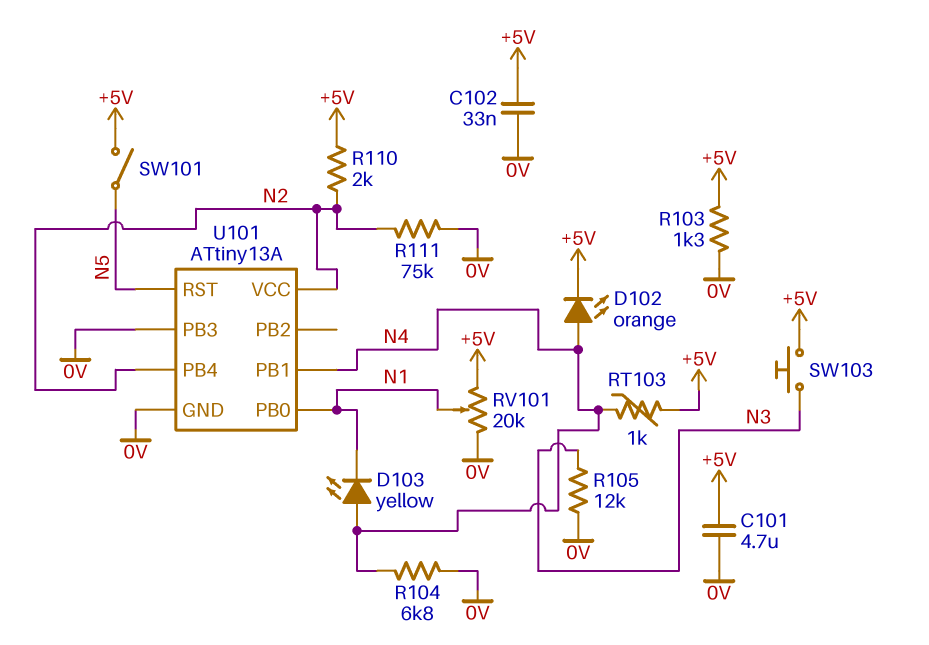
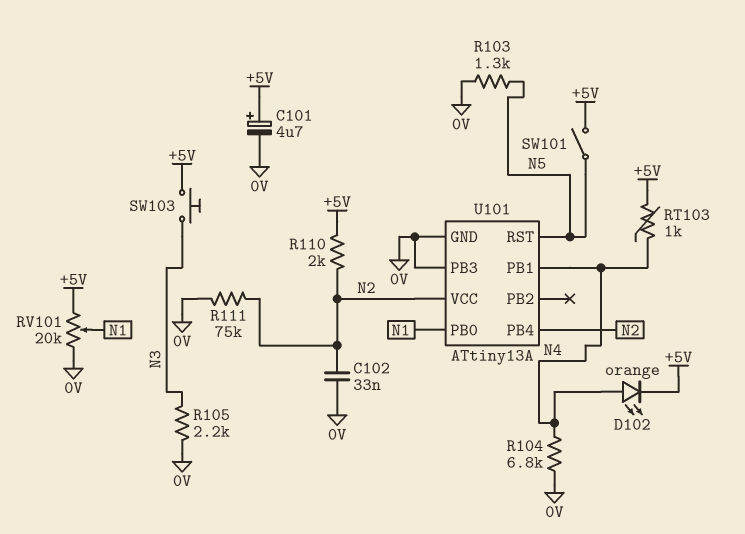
C101: 4.7uF (+5V, 0V) -> 4.7uF (plus +5V, minus 0V)
C102: 33nF (+5V, 0V) -> 33nF (0V, N2)
D103: LED yellow (A N4, K N1) -> none
R103: 1.3k (+5V, 0V) -> 1.3k (0V, N5)
R105: 12k (0V, N3) -> 2.2k (0V, N3)

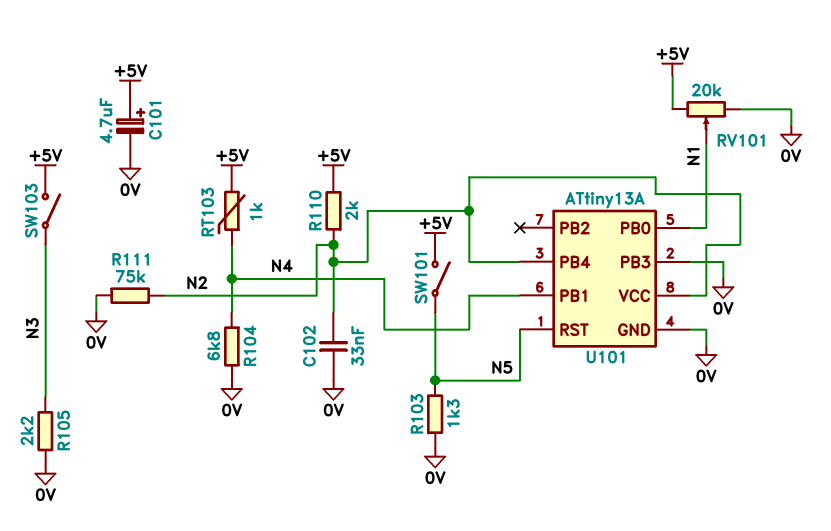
D102: LED orange (A N4, K +5V) -> none
SW103: button (+5V, N3) -> switch (+5V, N3)

